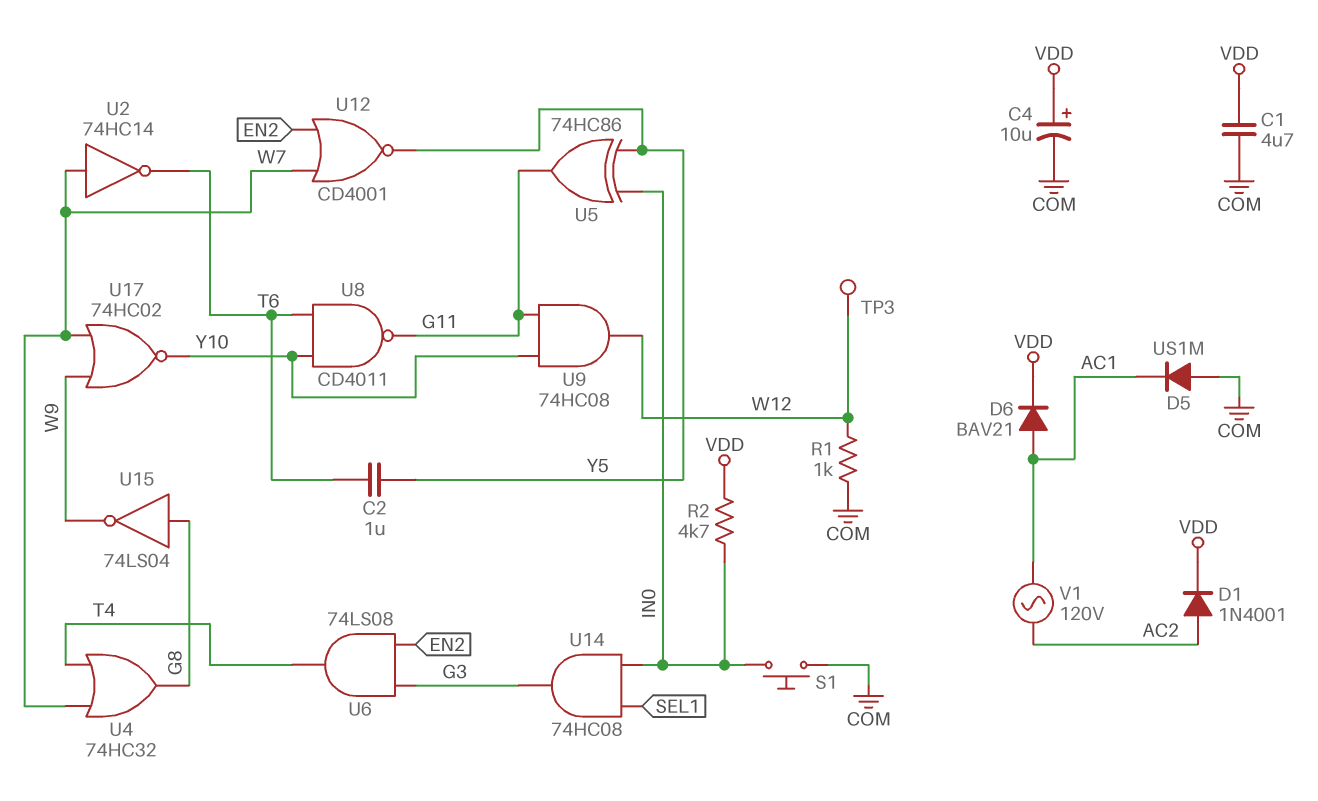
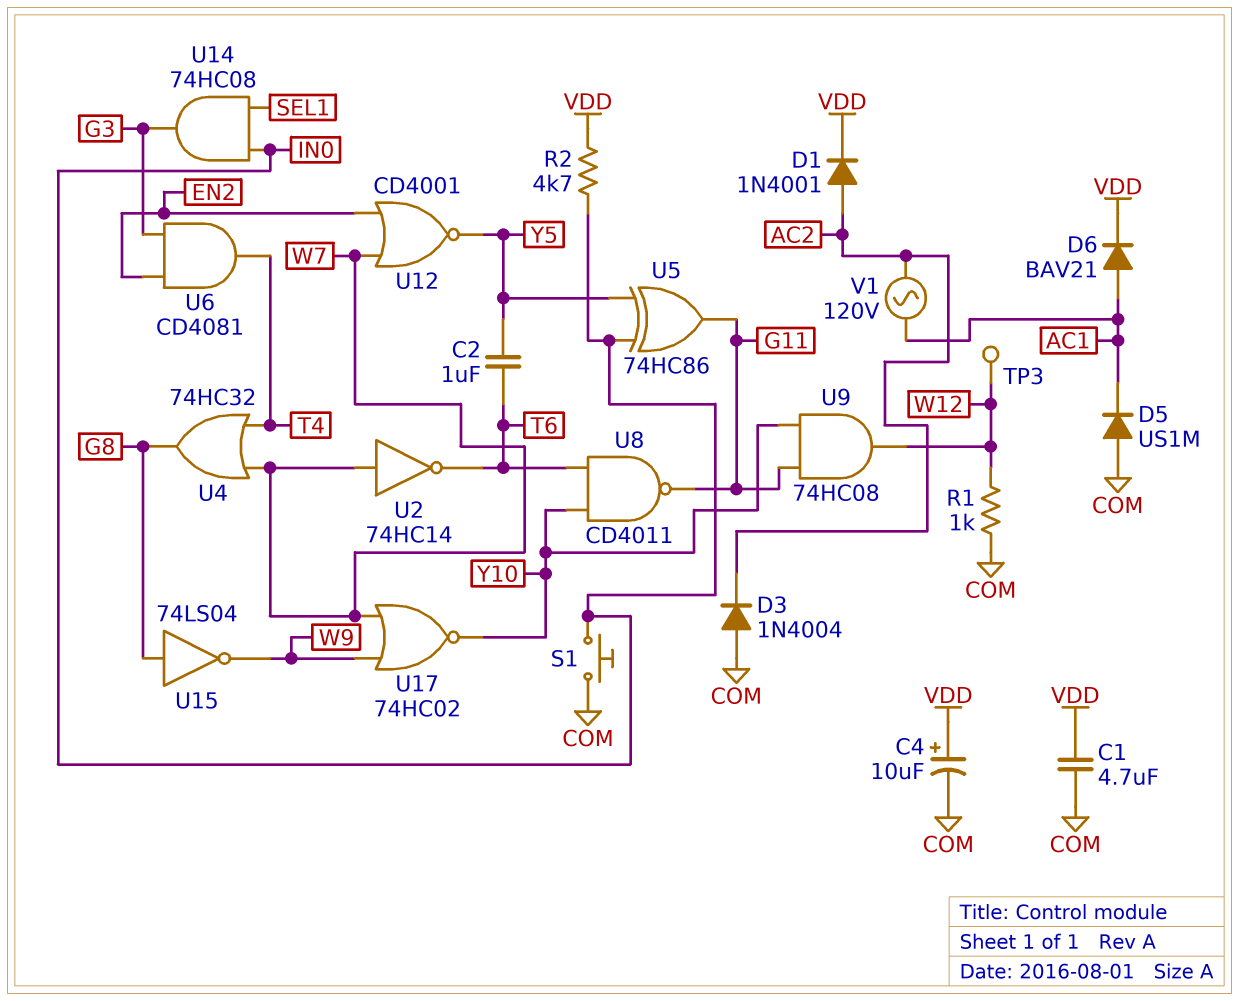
D3: none -> diode 1N4004 (A COM, K AC2)
U6: AND 74LS08 (in EN2, in G3, out T4) -> AND CD4081 (in EN2, in G3, out T4)

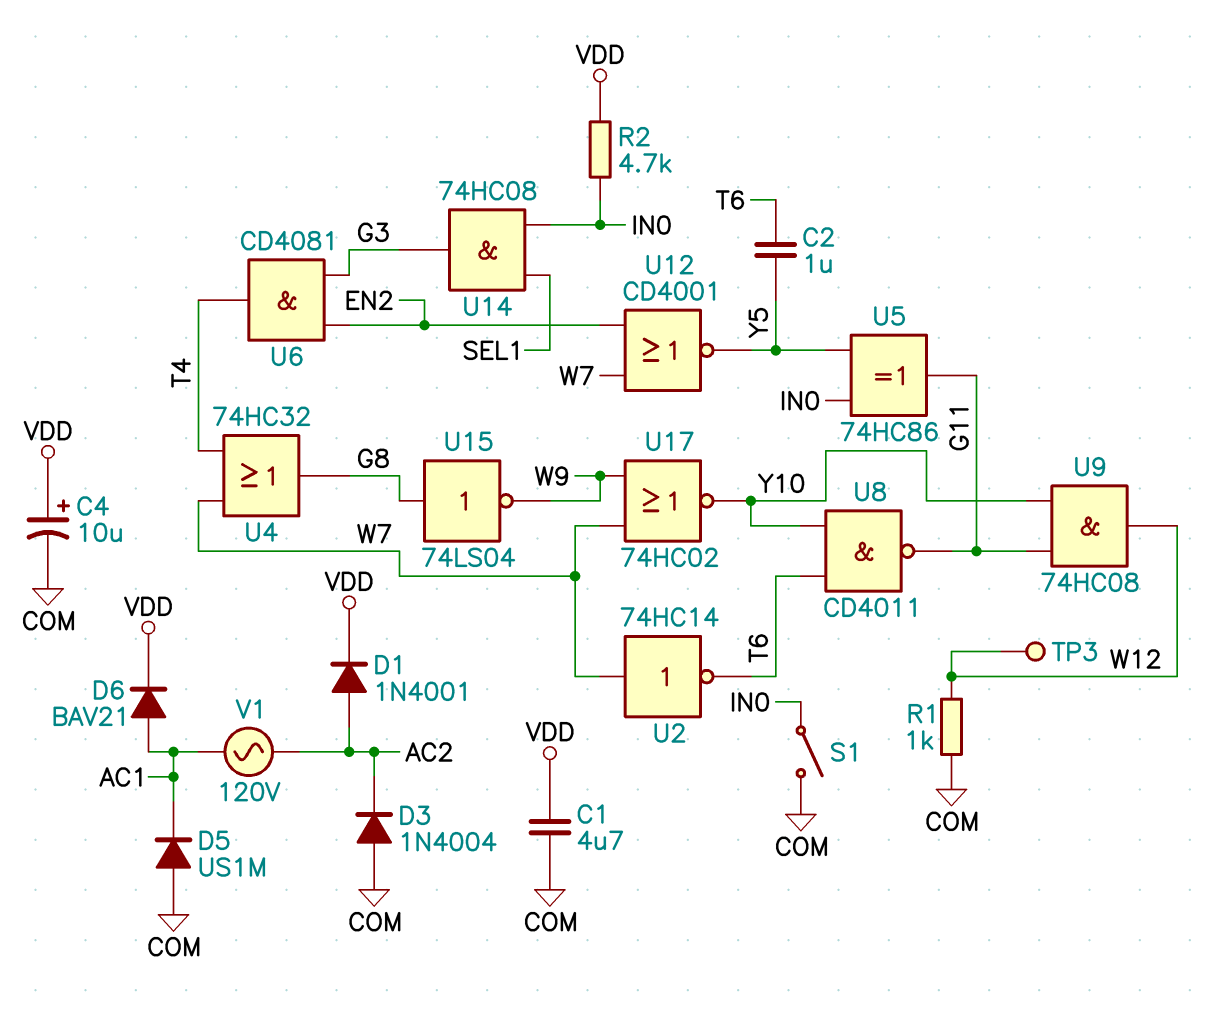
S1: button (COM, IN0) -> switch (COM, IN0)

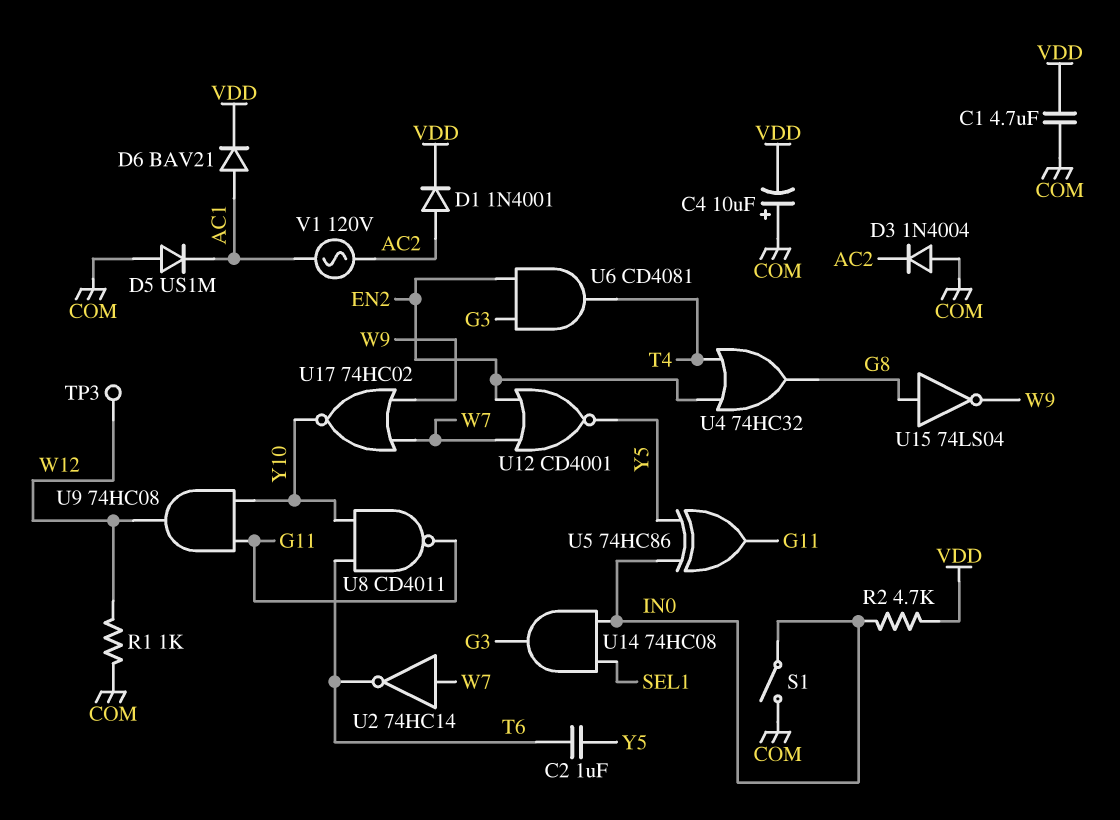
C4: 10uF (plus VDD, minus COM) -> 10uF (plus COM, minus VDD)
U4: OR 74HC32 (in T4, in W7, out G8) -> OR 74HC32 (in EN2, in T4, out G8)

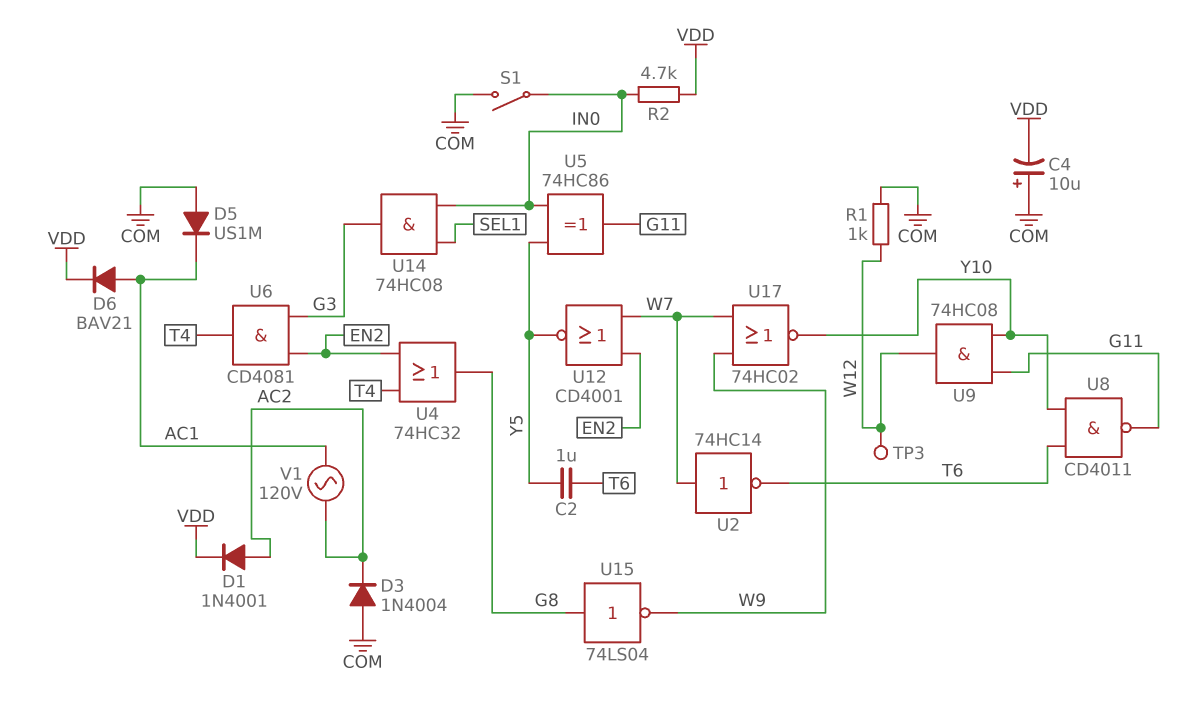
C1: 4.7uF (COM, VDD) -> none

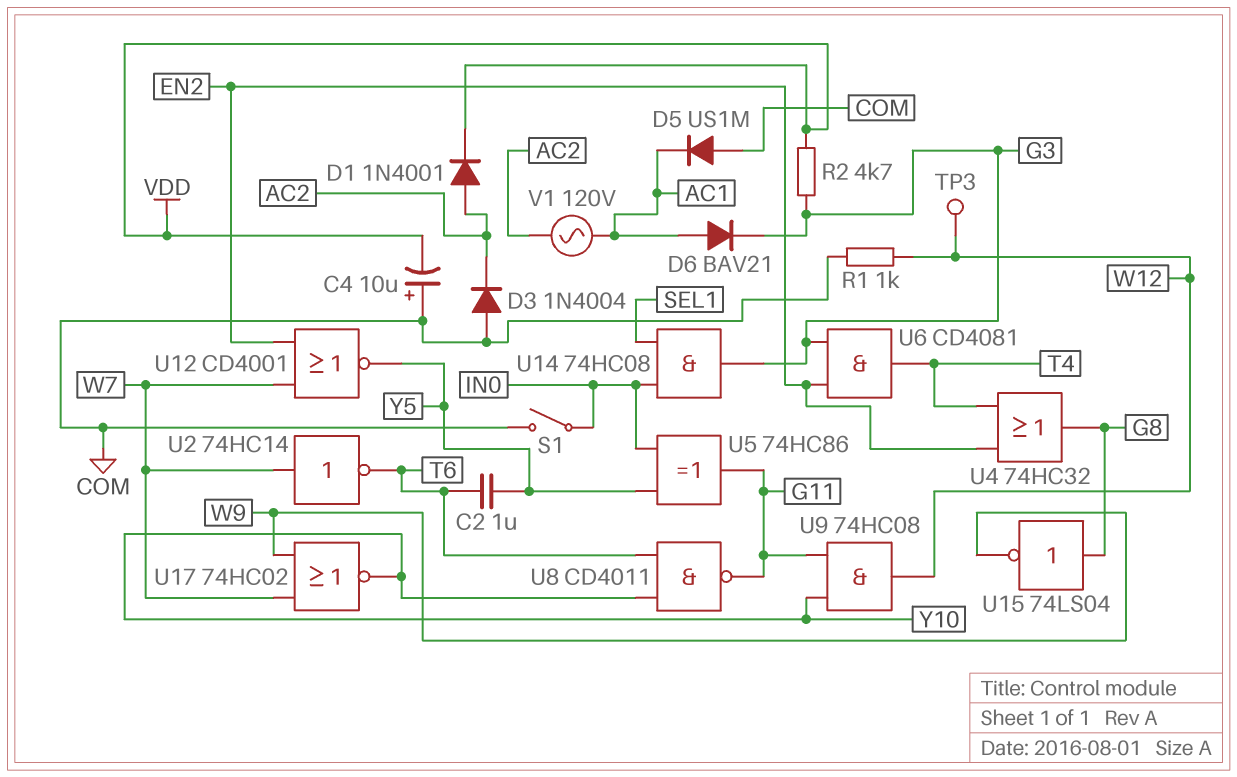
D6: diode BAV21 (A AC1, K VDD) -> diode BAV21 (A AC1, K G3)
R2: 4.7k (IN0, VDD) -> 4.7k (G3, VDD)

